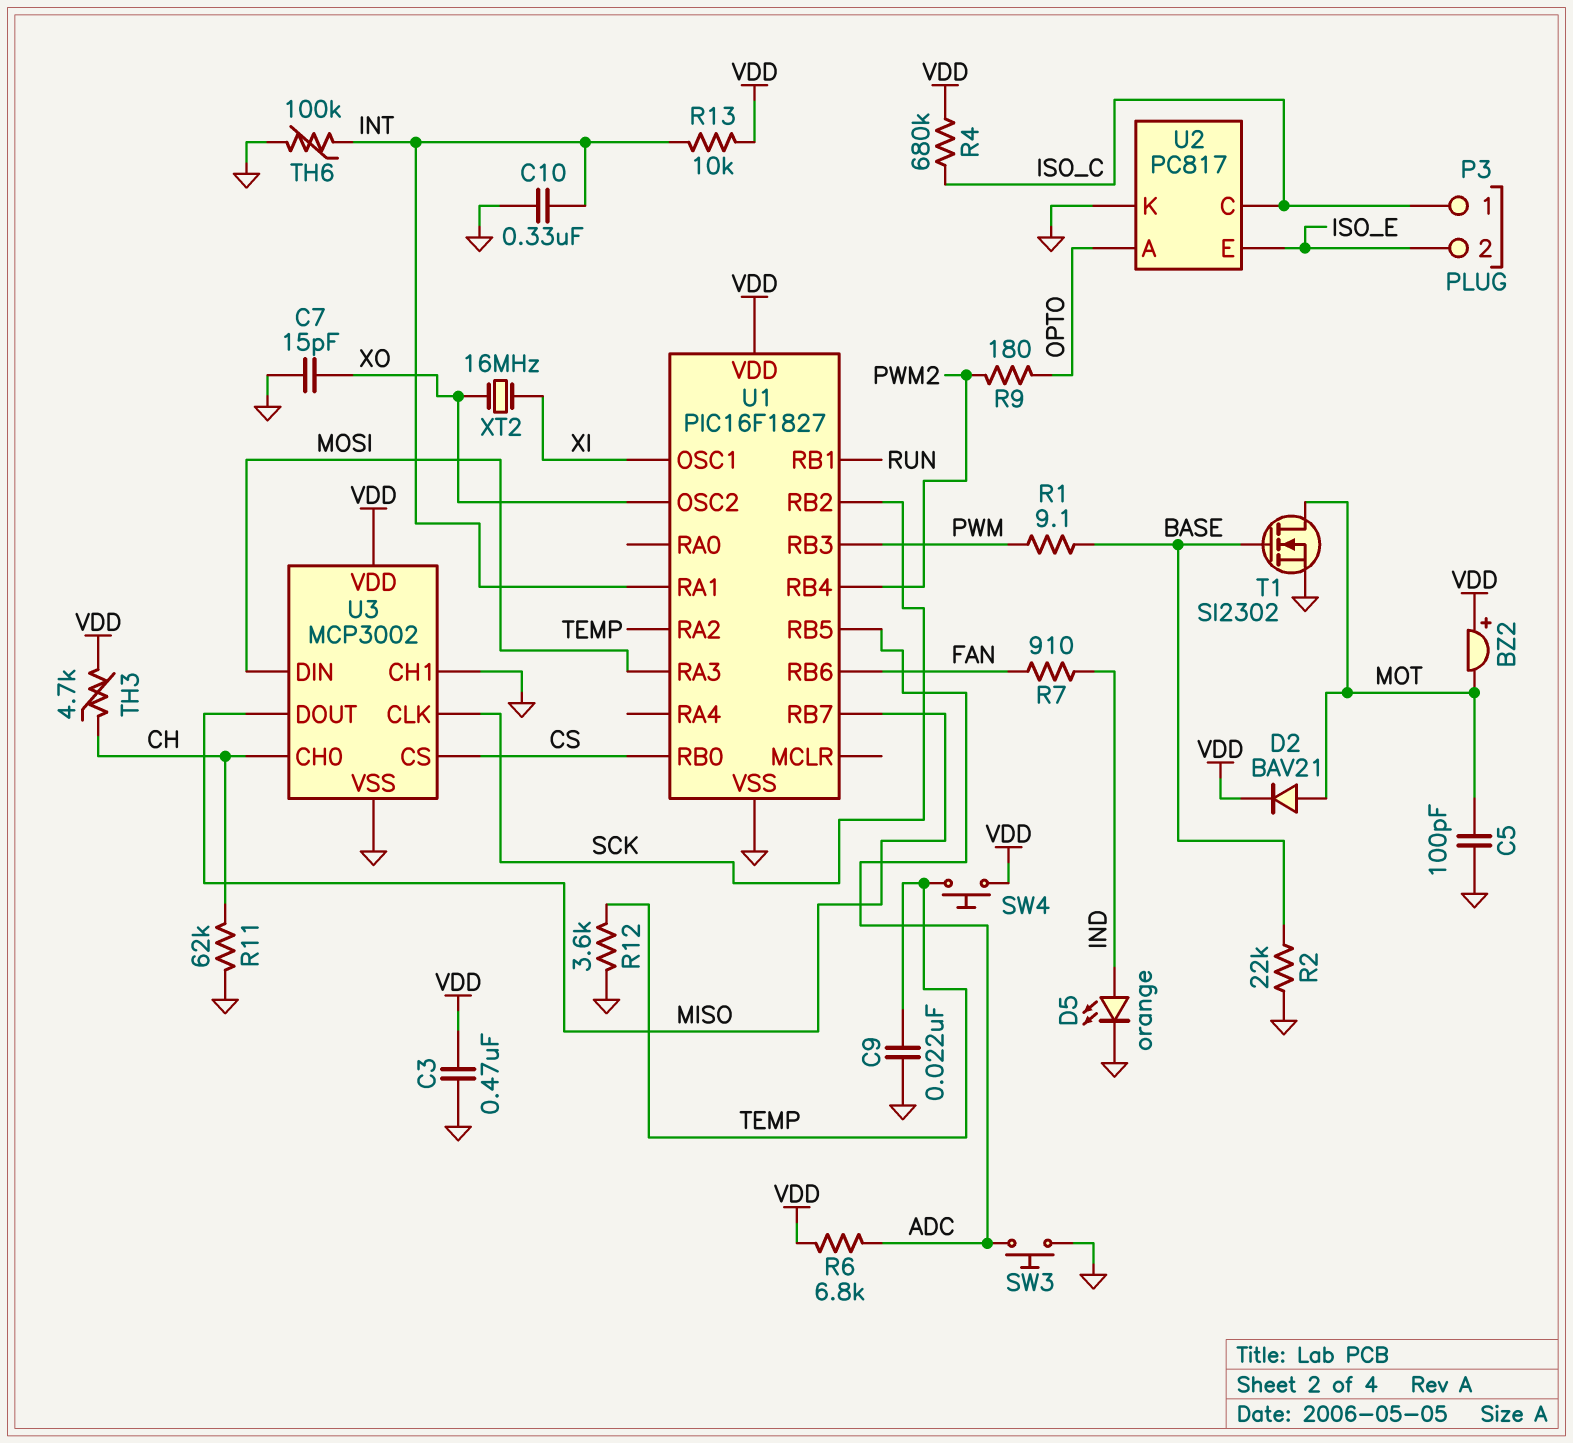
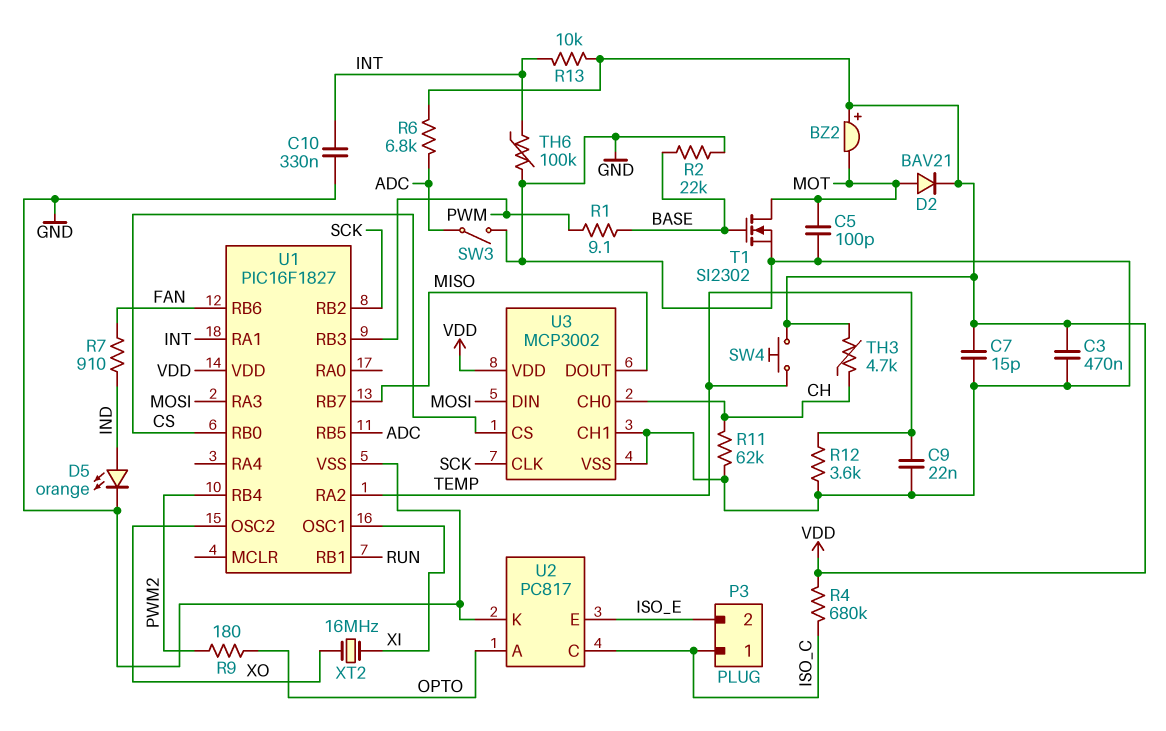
C7: 15pF (GND, XO) -> 15pF (GND, VDD)
SW3: button (ADC, GND) -> switch (ADC, GND)

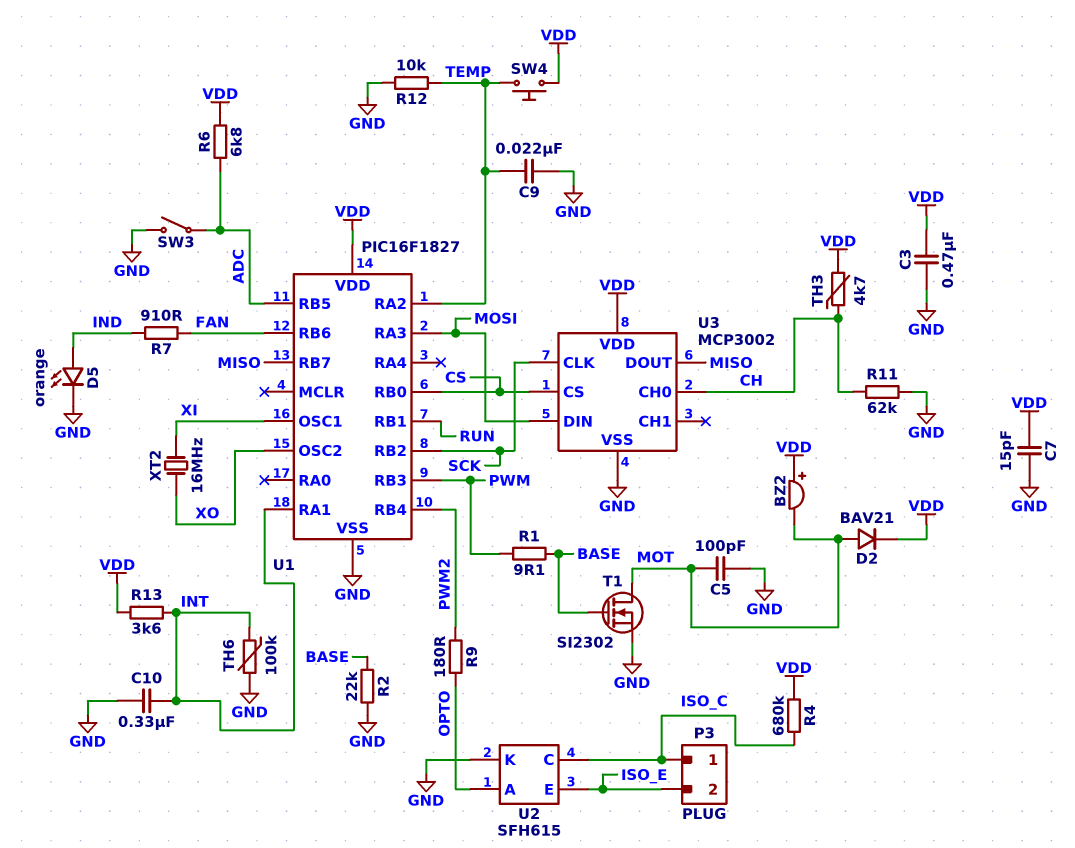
R12: 3.6k (GND, TEMP) -> 10k (GND, TEMP)
R13: 10k (INT, VDD) -> 3.6k (INT, VDD)
U2: PC817 -> SFH615
U3 pin CH1: GND -> none

